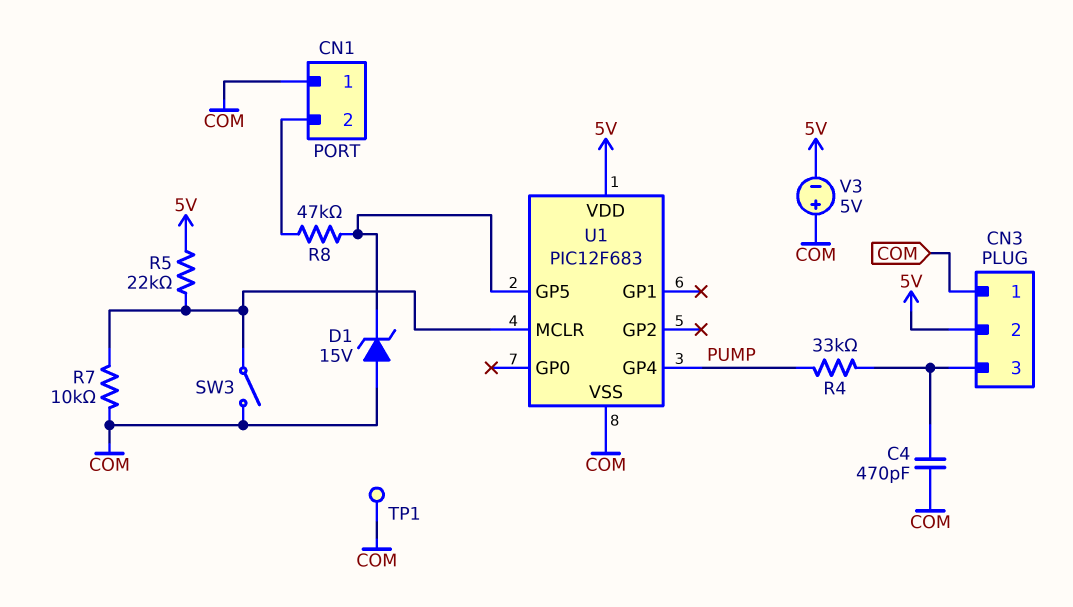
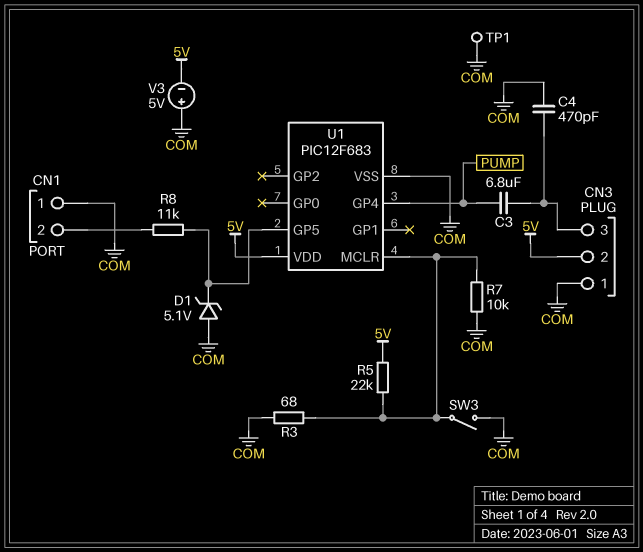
C3: none -> 6.8uF (CN3/3, PUMP)
D1: zener 15V (A COM, K U1/GP5) -> zener 5.1V (A COM, K U1/GP5)
R3: none -> 68 (COM, U1/MCLR)
R4: 33k (CN3/3, PUMP) -> none
R8: 47k (CN1/2, U1/GP5) -> 11k (CN1/2, U1/GP5)

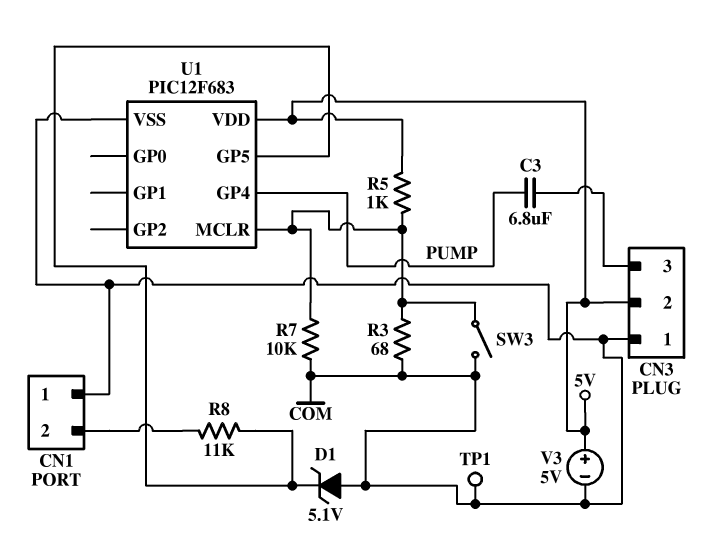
C4: 470pF (CN3/3, COM) -> none
R5: 22k (5V, U1/MCLR) -> 1k (5V, U1/MCLR)
V3: 5V (plus COM, minus 5V) -> 5V (plus 5V, minus COM)

